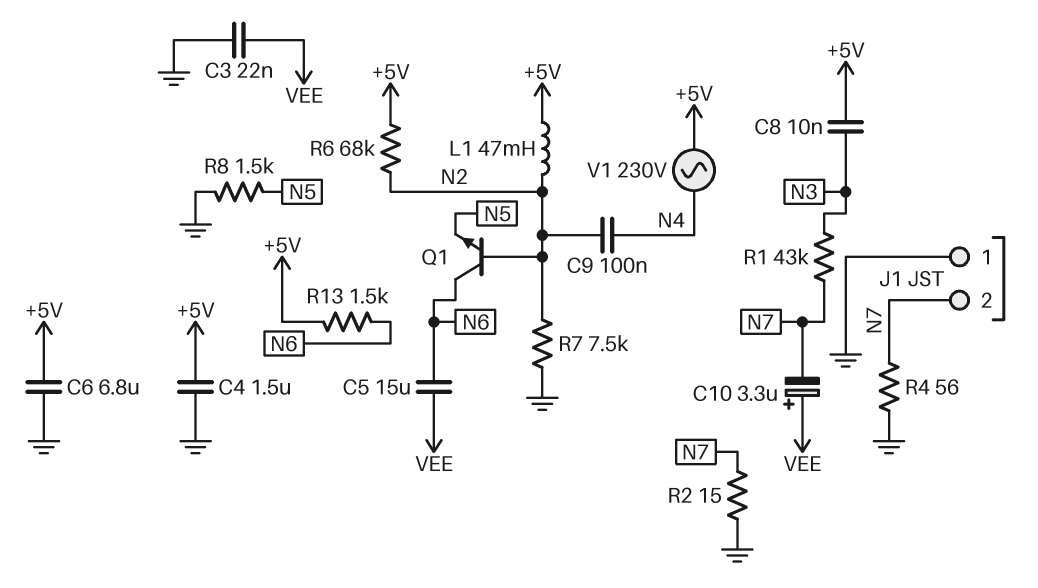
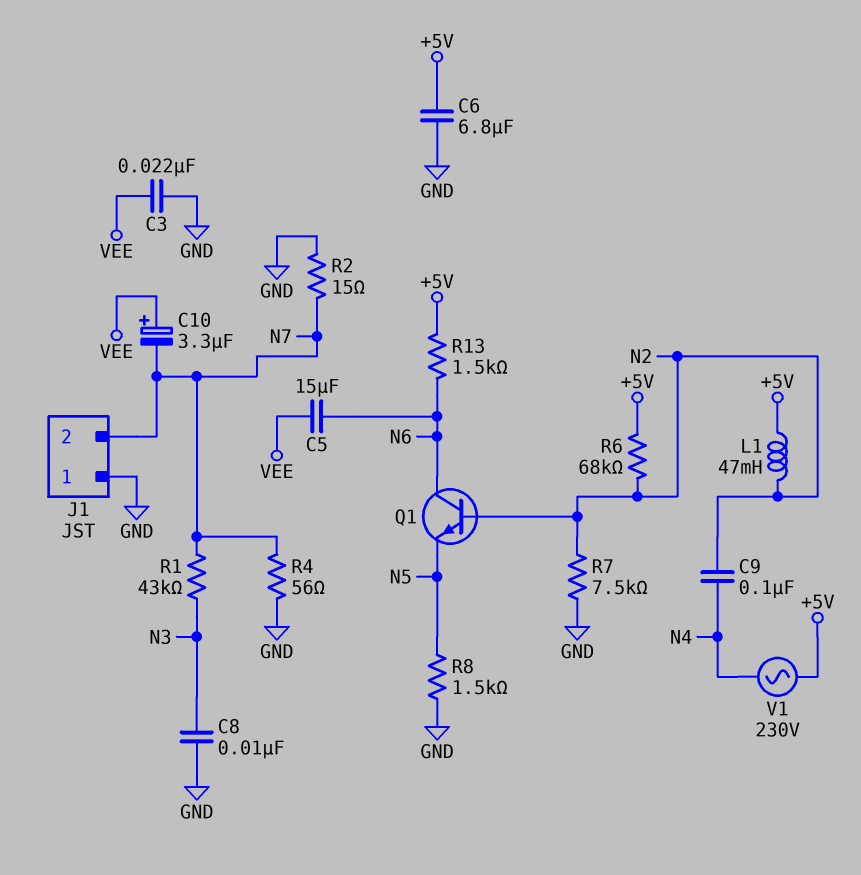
C4: 1.5uF (+5V, GND) -> none
C8: 10nF (+5V, N3) -> 10nF (GND, N3)

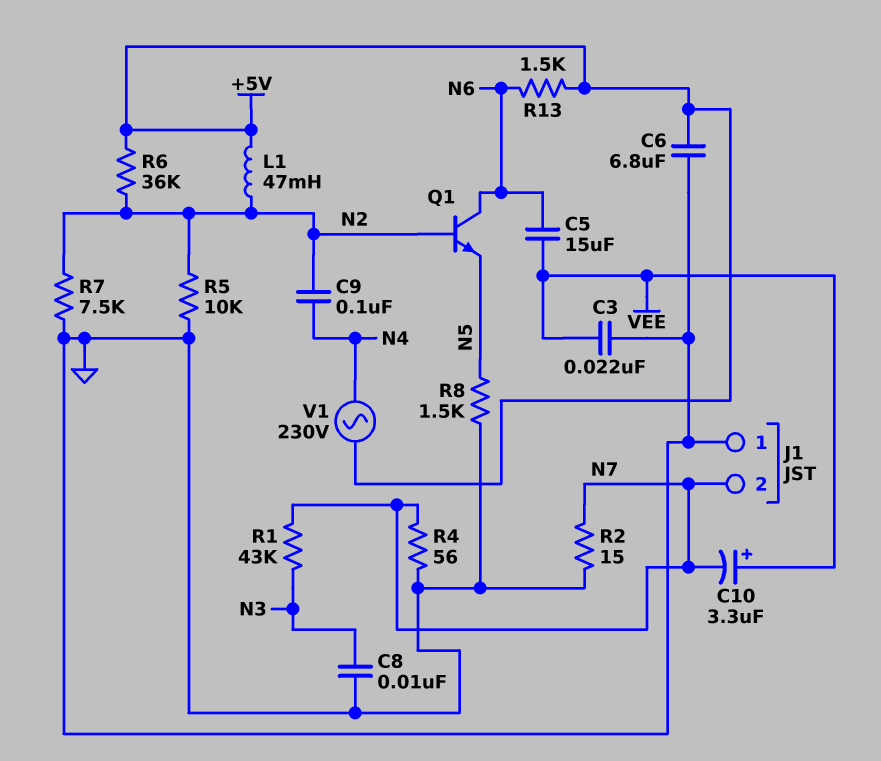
R5: none -> 10k (GND, N2)
R6: 68k (+5V, N2) -> 36k (+5V, N2)

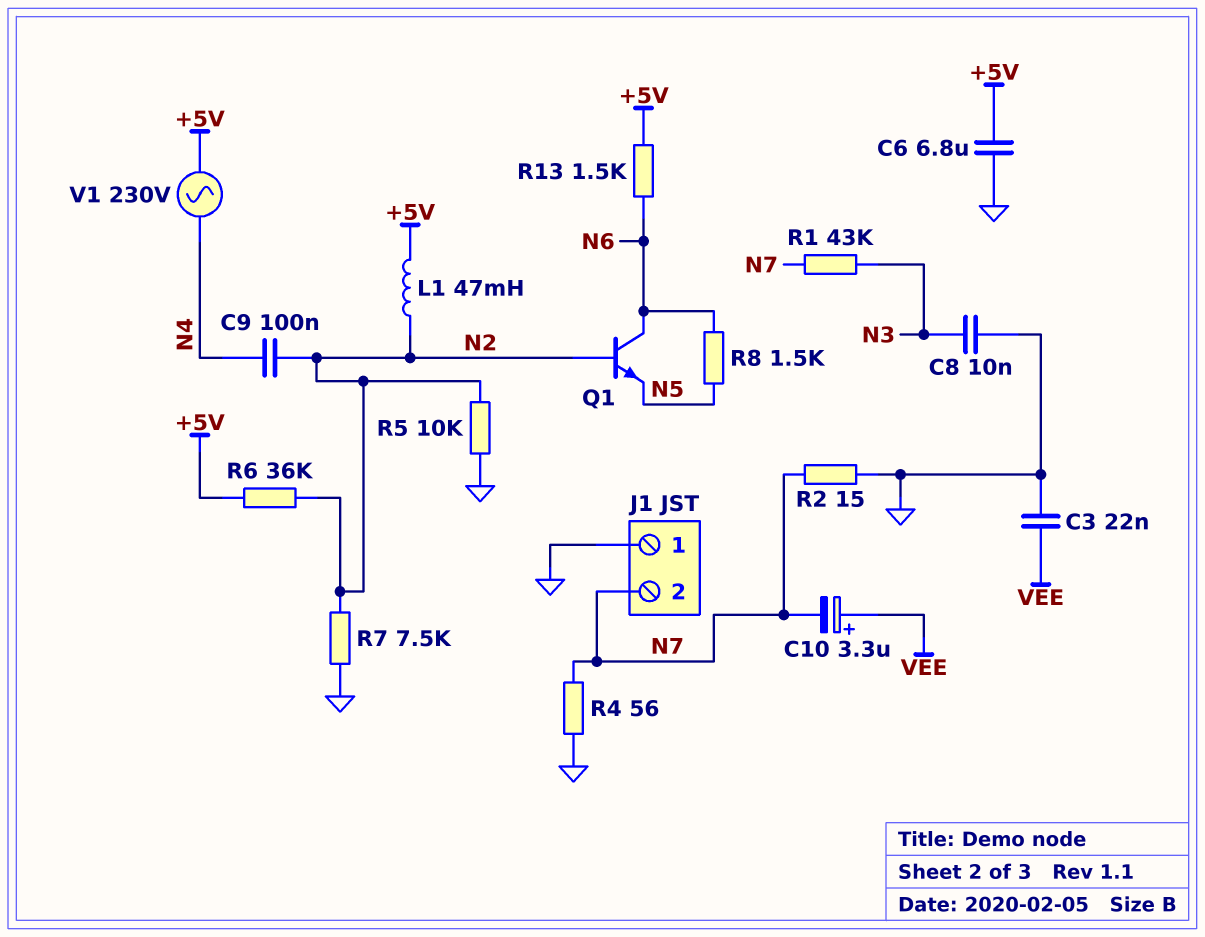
C5: 15uF (N6, VEE) -> none
R8: 1.5k (GND, N5) -> 1.5k (N5, N6)

